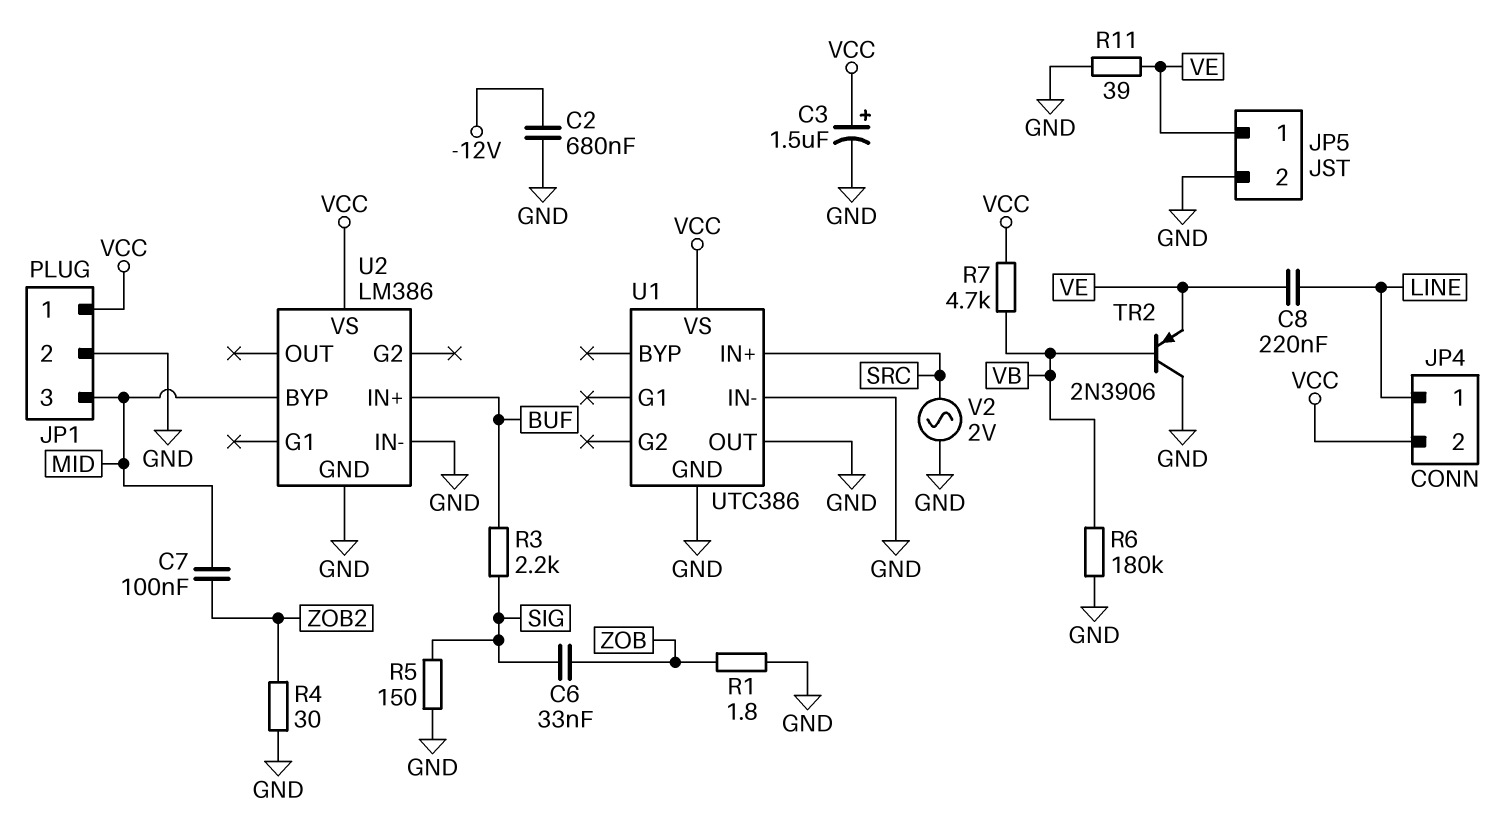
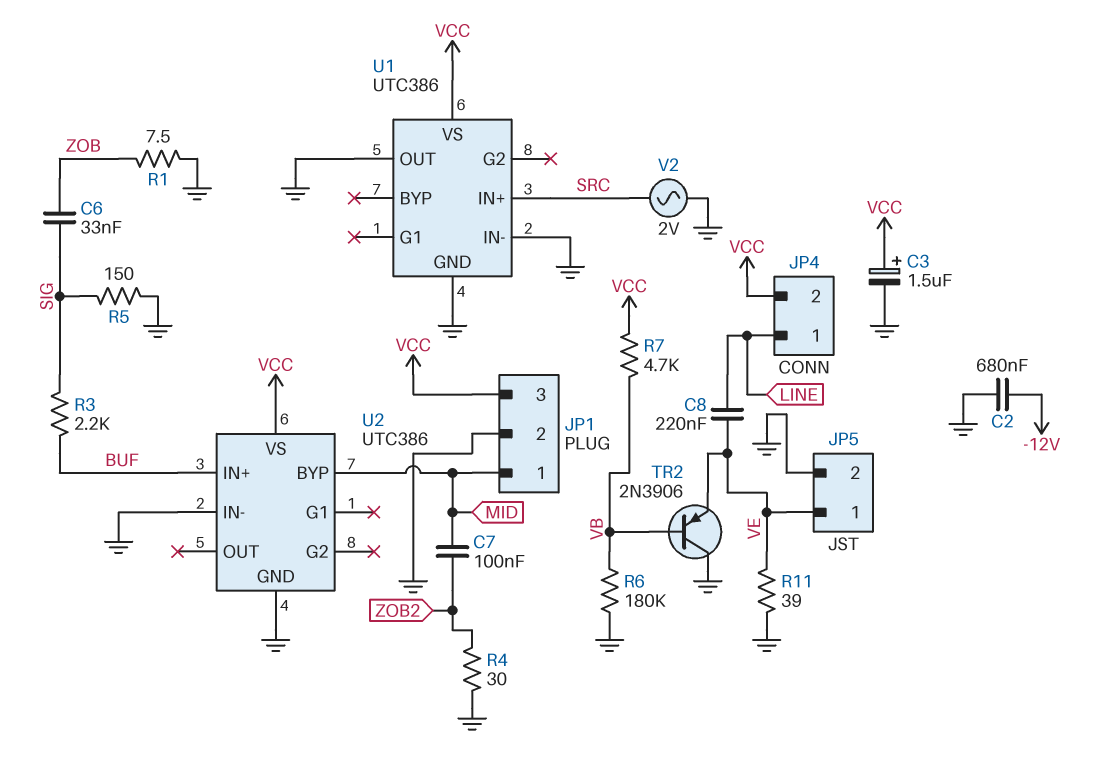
JP1 pin 1: VCC -> MID
JP1 pin 3: MID -> VCC
R1: 1.8 (GND, ZOB) -> 7.5 (GND, ZOB)
U2: LM386 -> UTC386

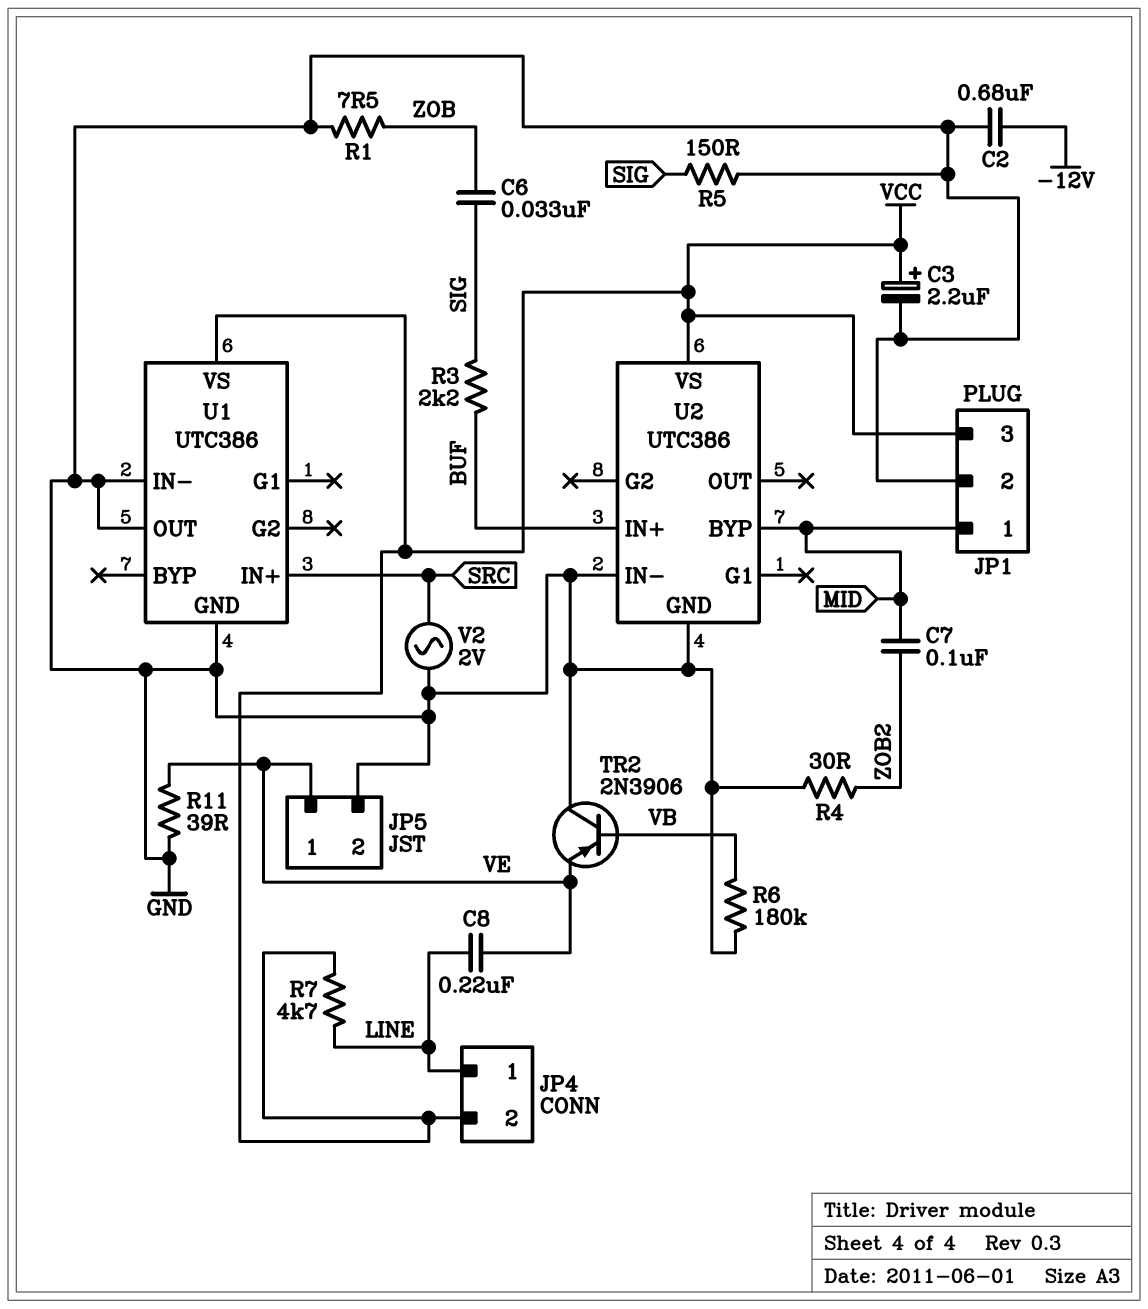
C3: 1.5uF (plus VCC, minus GND) -> 2.2uF (plus VCC, minus GND)
R7: 4.7k (VB, VCC) -> 4.7k (LINE, VCC)

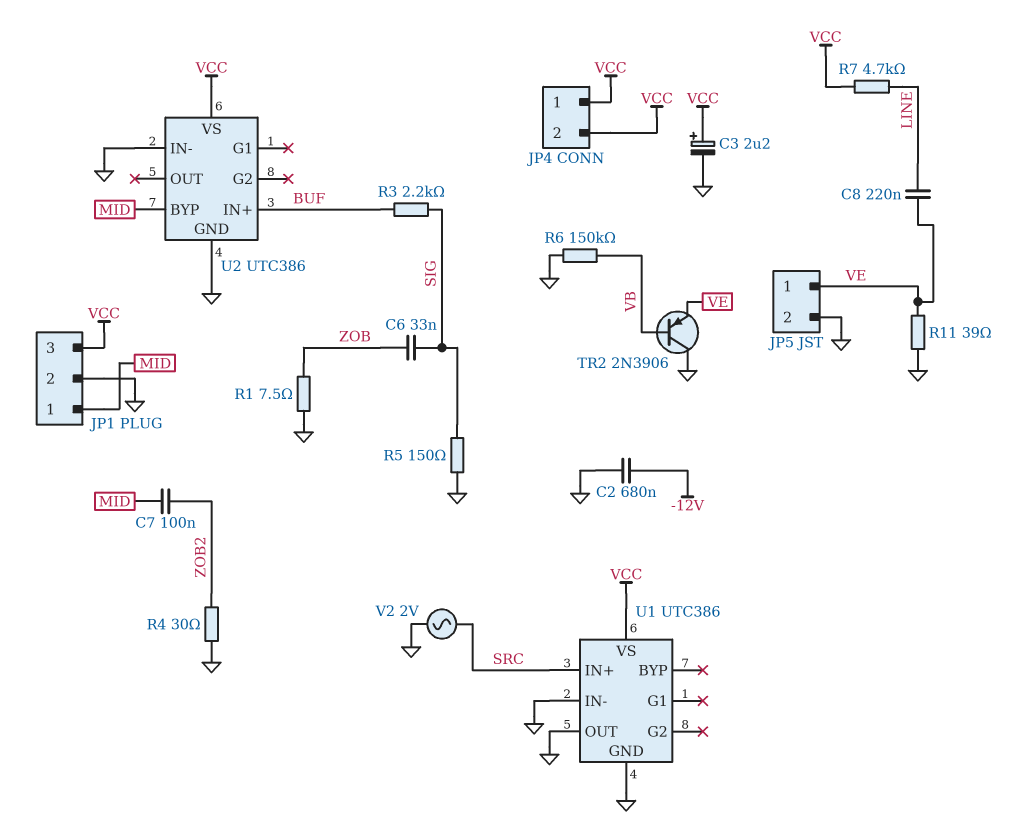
JP4 pin 1: LINE -> VCC
R6: 180k (GND, VB) -> 150k (GND, VB)

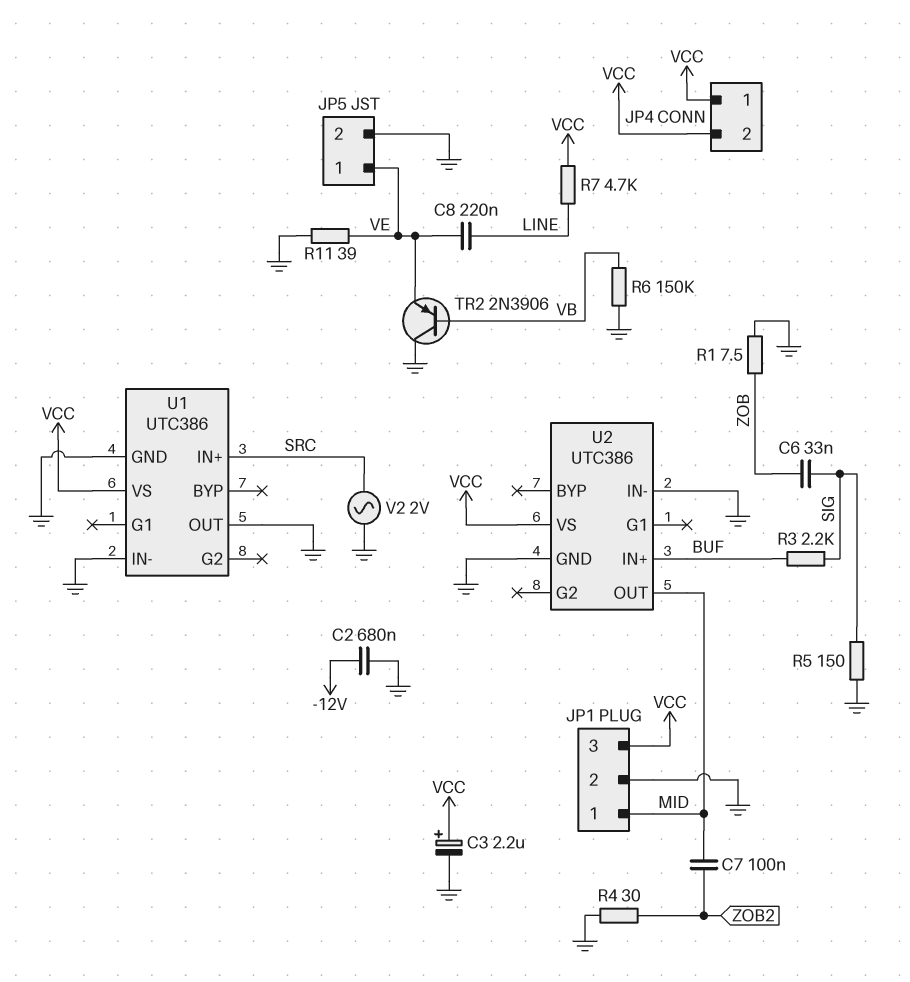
U2 pin BYP: MID -> none
U2 pin OUT: none -> MID

